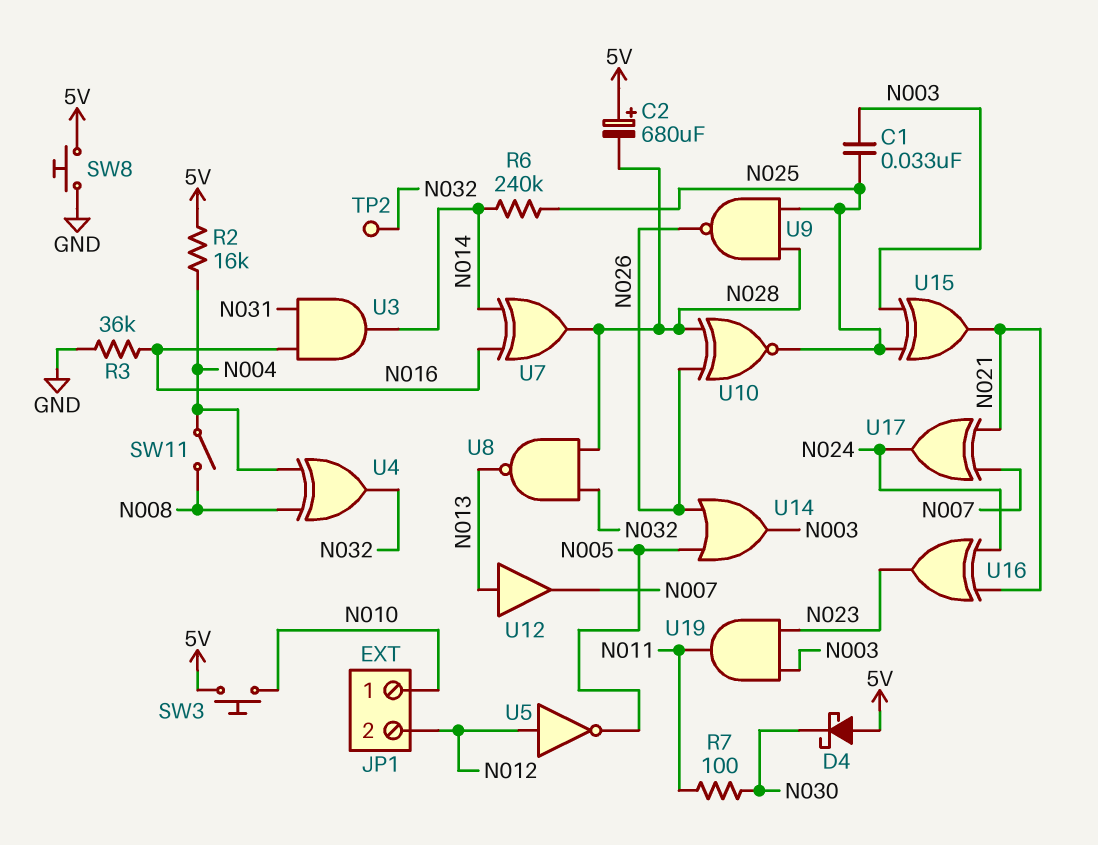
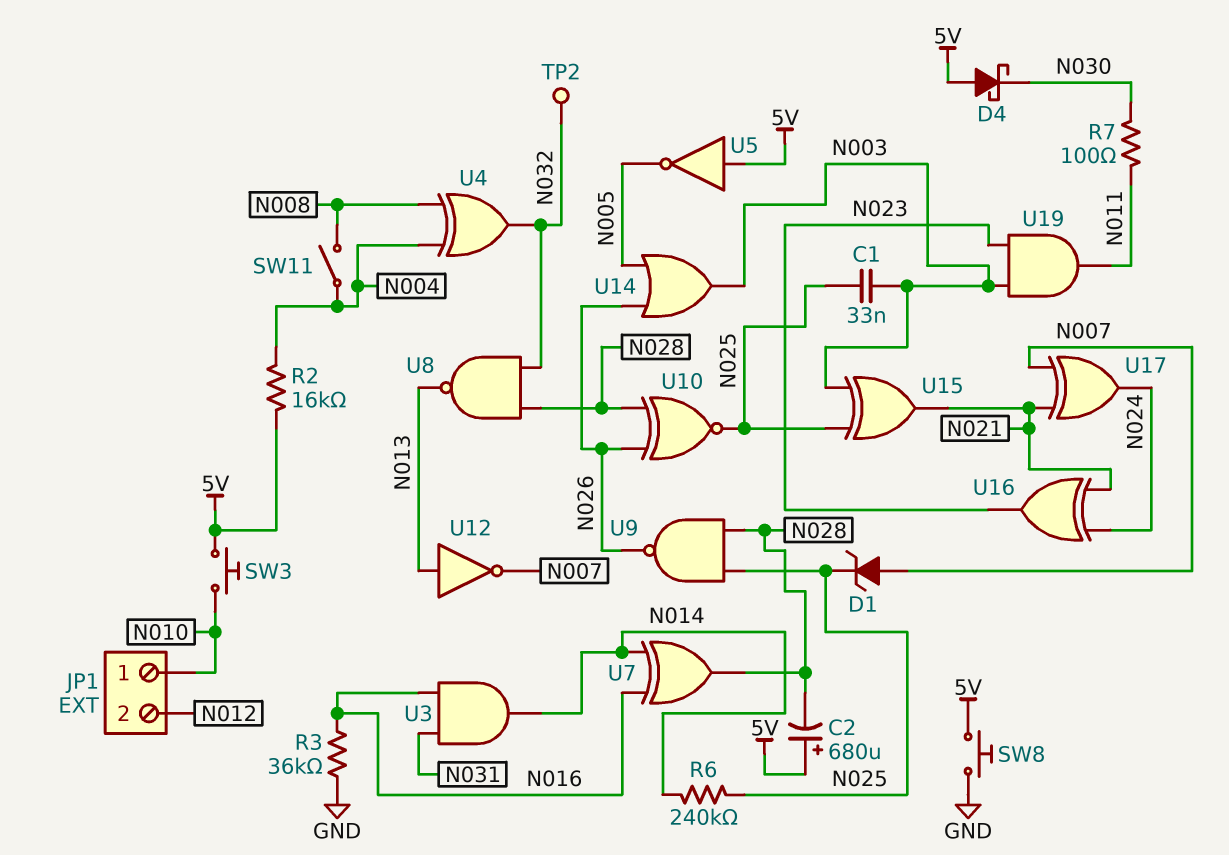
D1: none -> zener (A N007, K N025)
U5: NOT (in N012, out N005) -> NOT (in 5V, out N005)
U12: buffer (in N013, out N007) -> NOT (in N013, out N007)

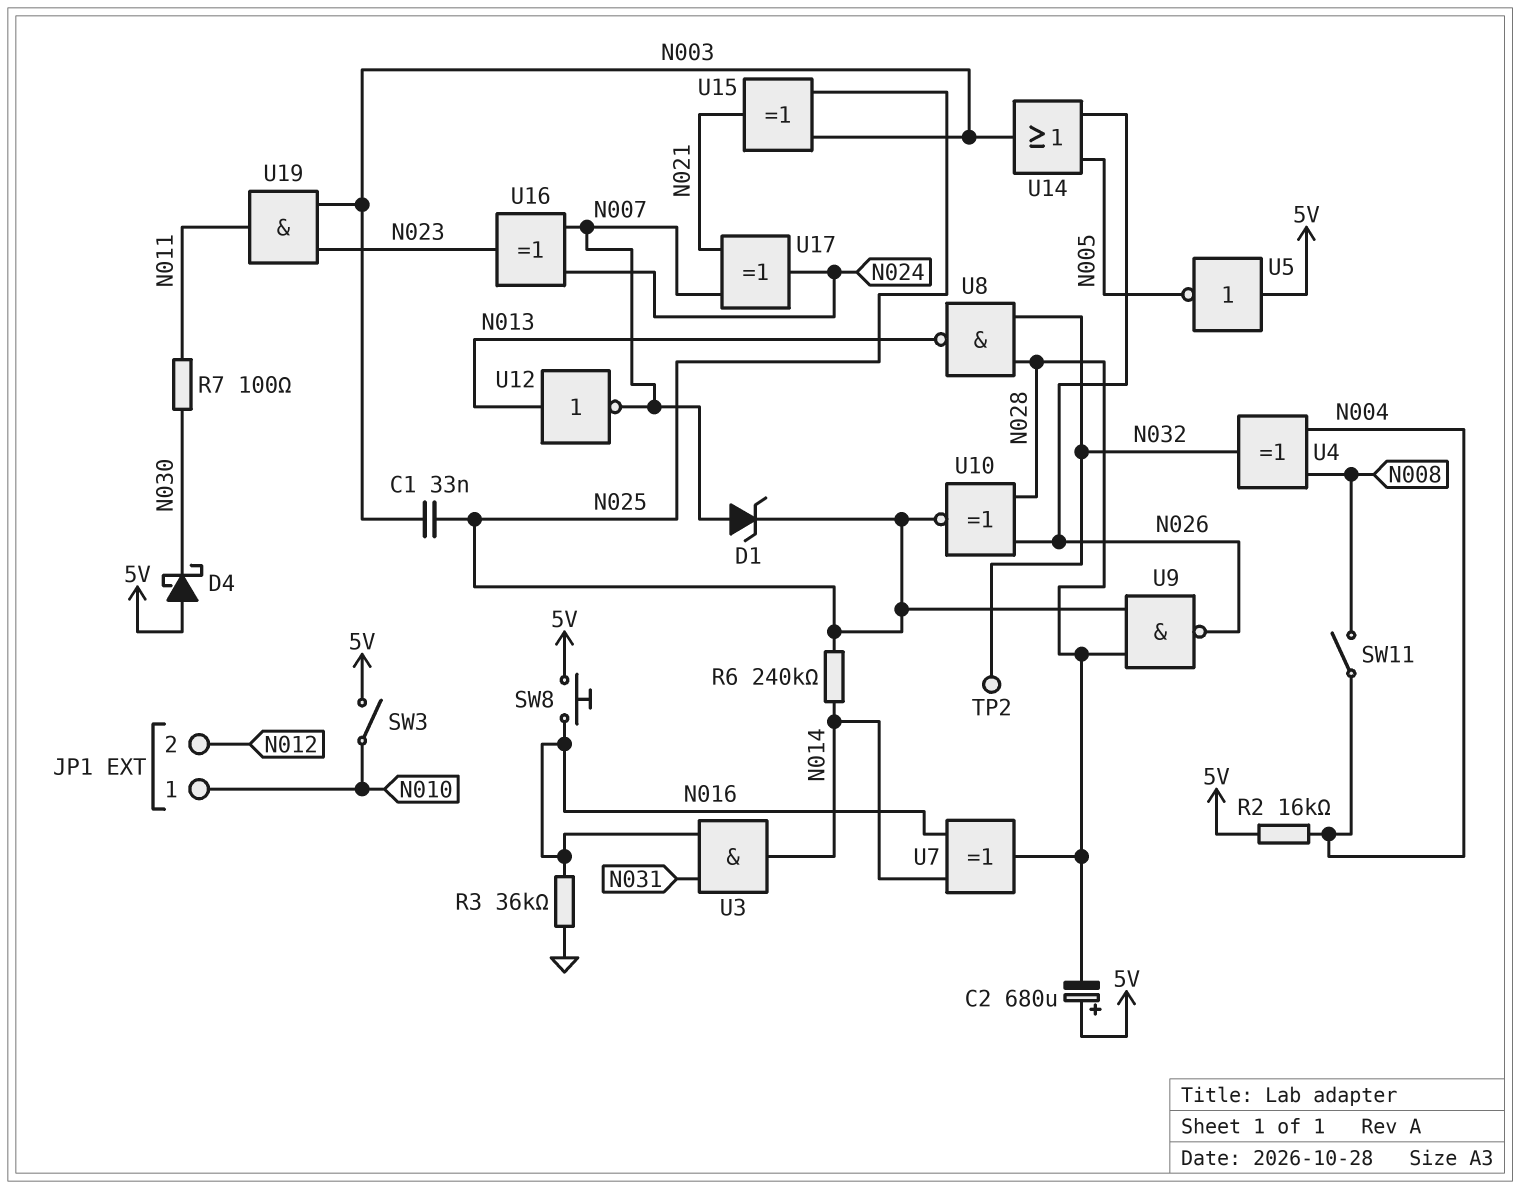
SW3: button (5V, N010) -> switch (5V, N010)
SW8: button (5V, GND) -> button (5V, N016)
U16: XOR (in N021, in N024, out N023) -> XOR (in N007, in N024, out N023)

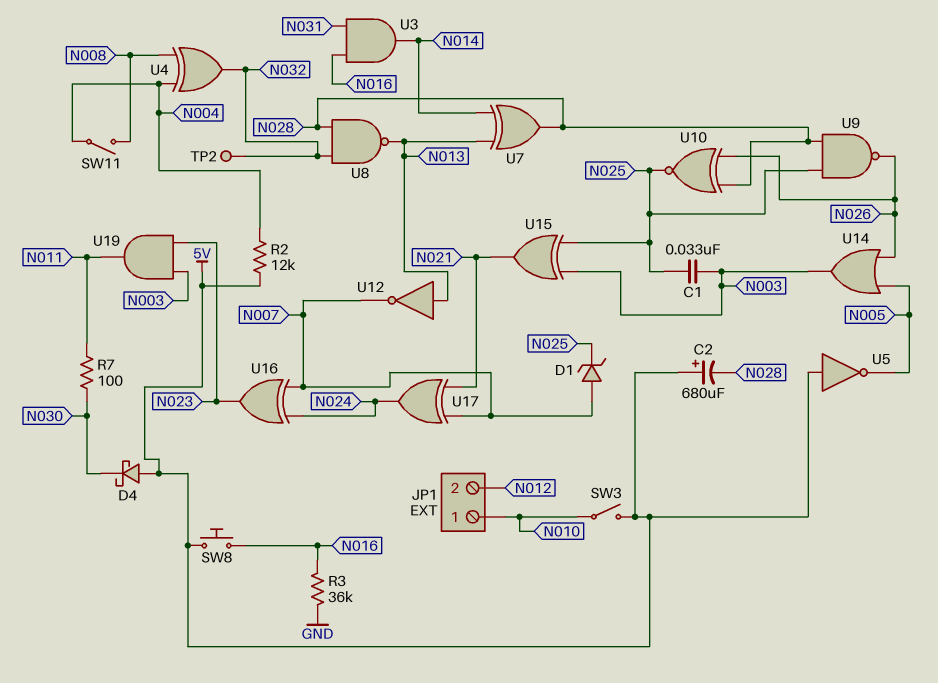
R2: 16k (5V, N004) -> 12k (5V, N004)
R6: 240k (N014, N025) -> none
U7: XOR (in N014, in N016, out N028) -> XOR (in N013, in N014, out N028)

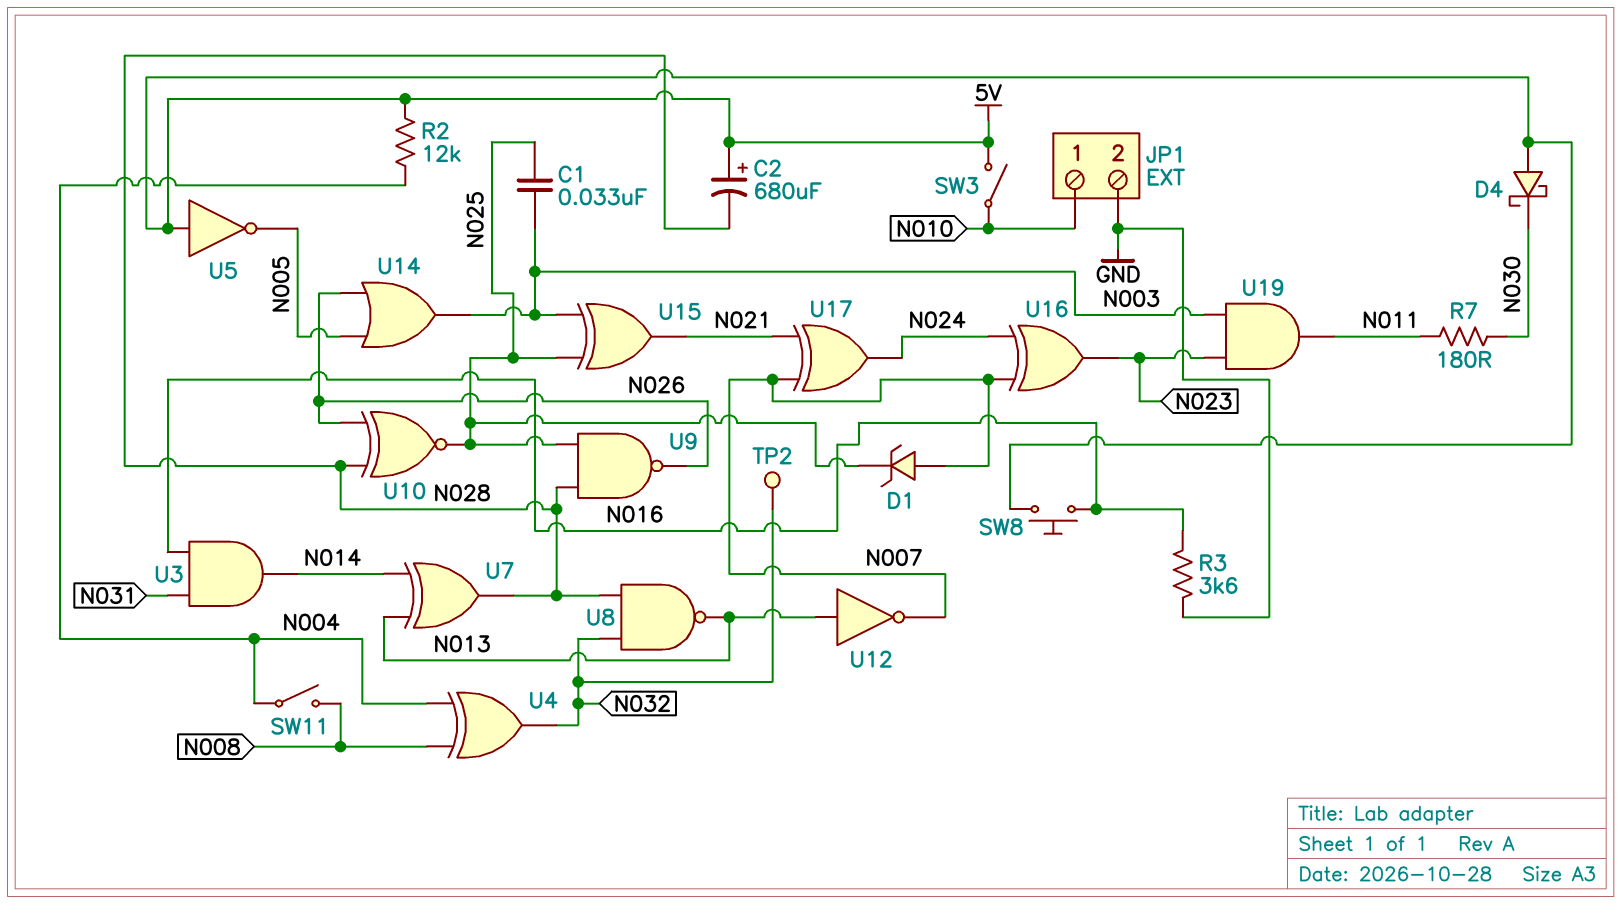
JP1 pin 2: N012 -> GND
R3: 36k (GND, N016) -> 3.6k (GND, N016)
R7: 100 (N011, N030) -> 180 (N011, N030)

